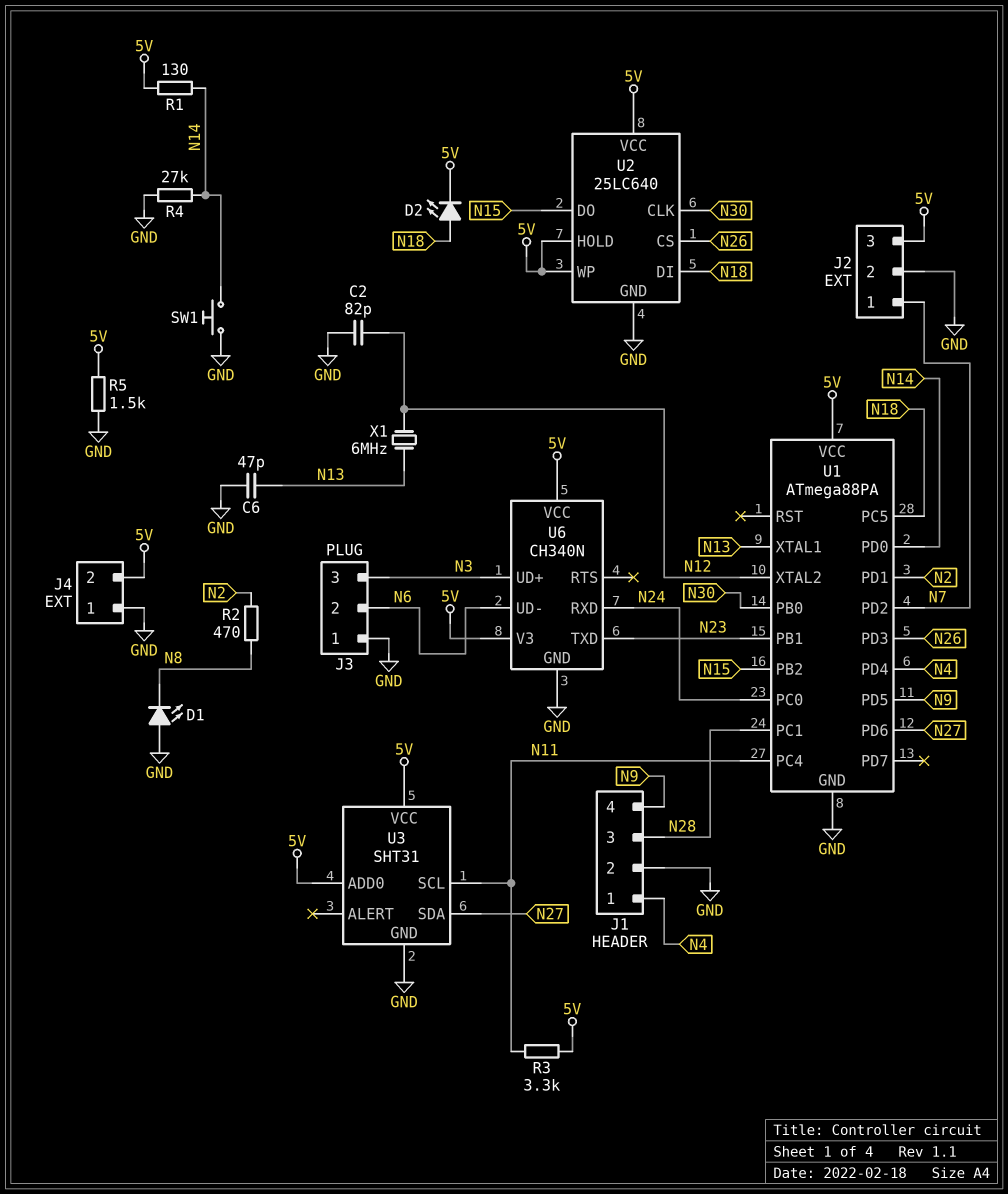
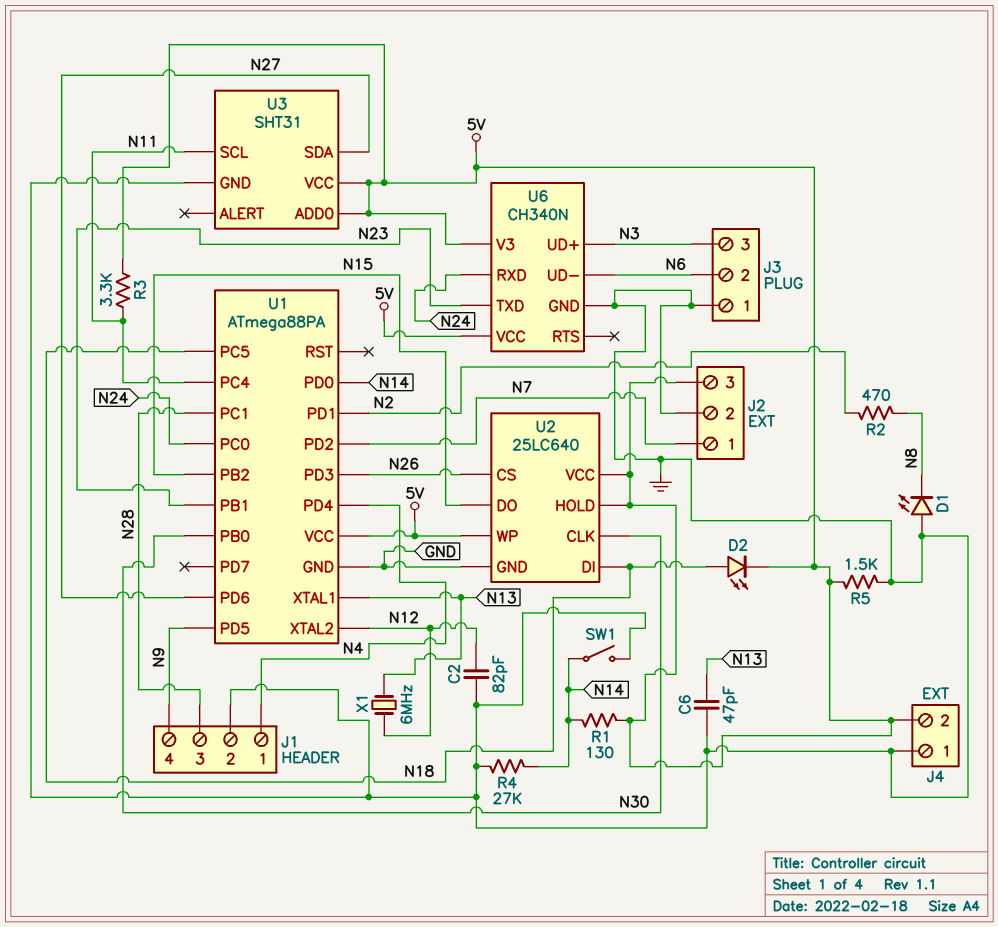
SW1: button (GND, N14) -> switch (GND, N14)

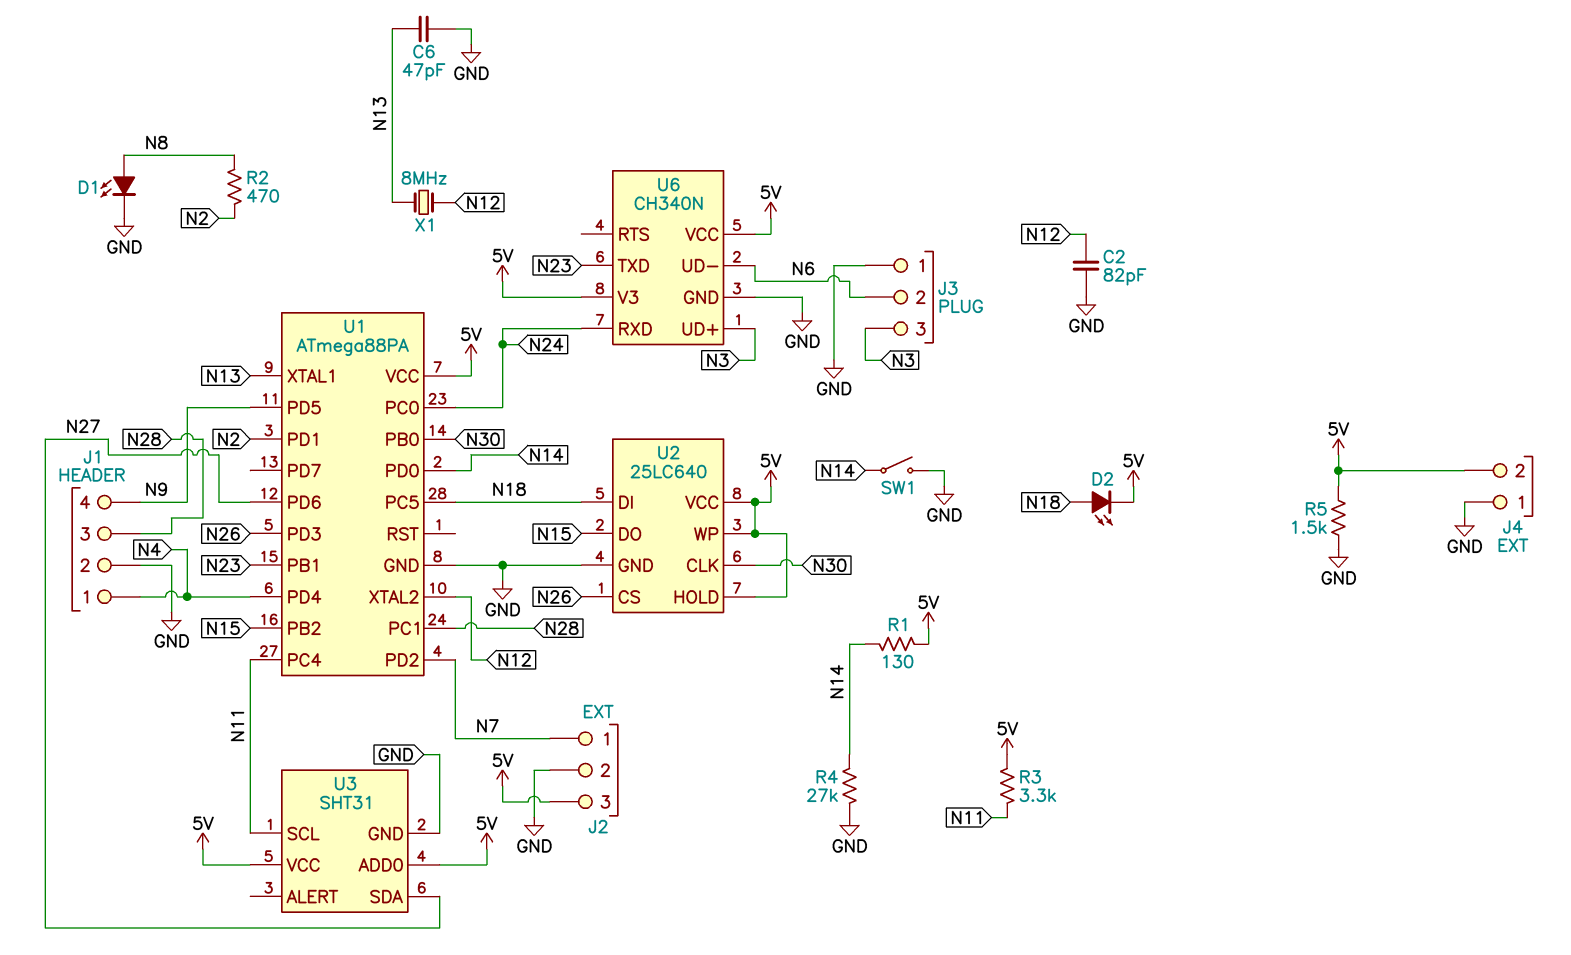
D1: LED (A GND, K N8) -> LED (A N8, K GND)
X1: 6MHz (N12, N13) -> 8MHz (N12, N13)

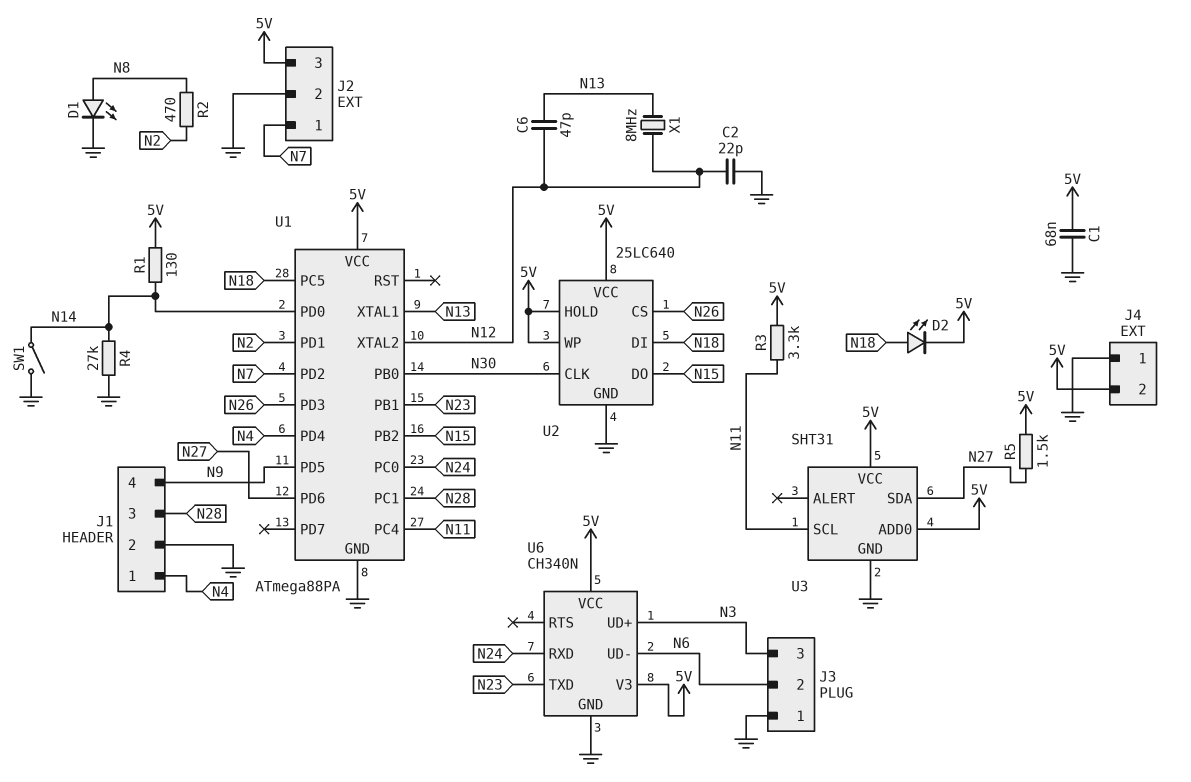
C1: none -> 68nF (5V, GND)
C2: 82pF (GND, N12) -> 22pF (GND, N12)
C6: 47pF (GND, N13) -> 47pF (N12, N13)
R5: 1.5k (5V, GND) -> 1.5k (5V, N27)

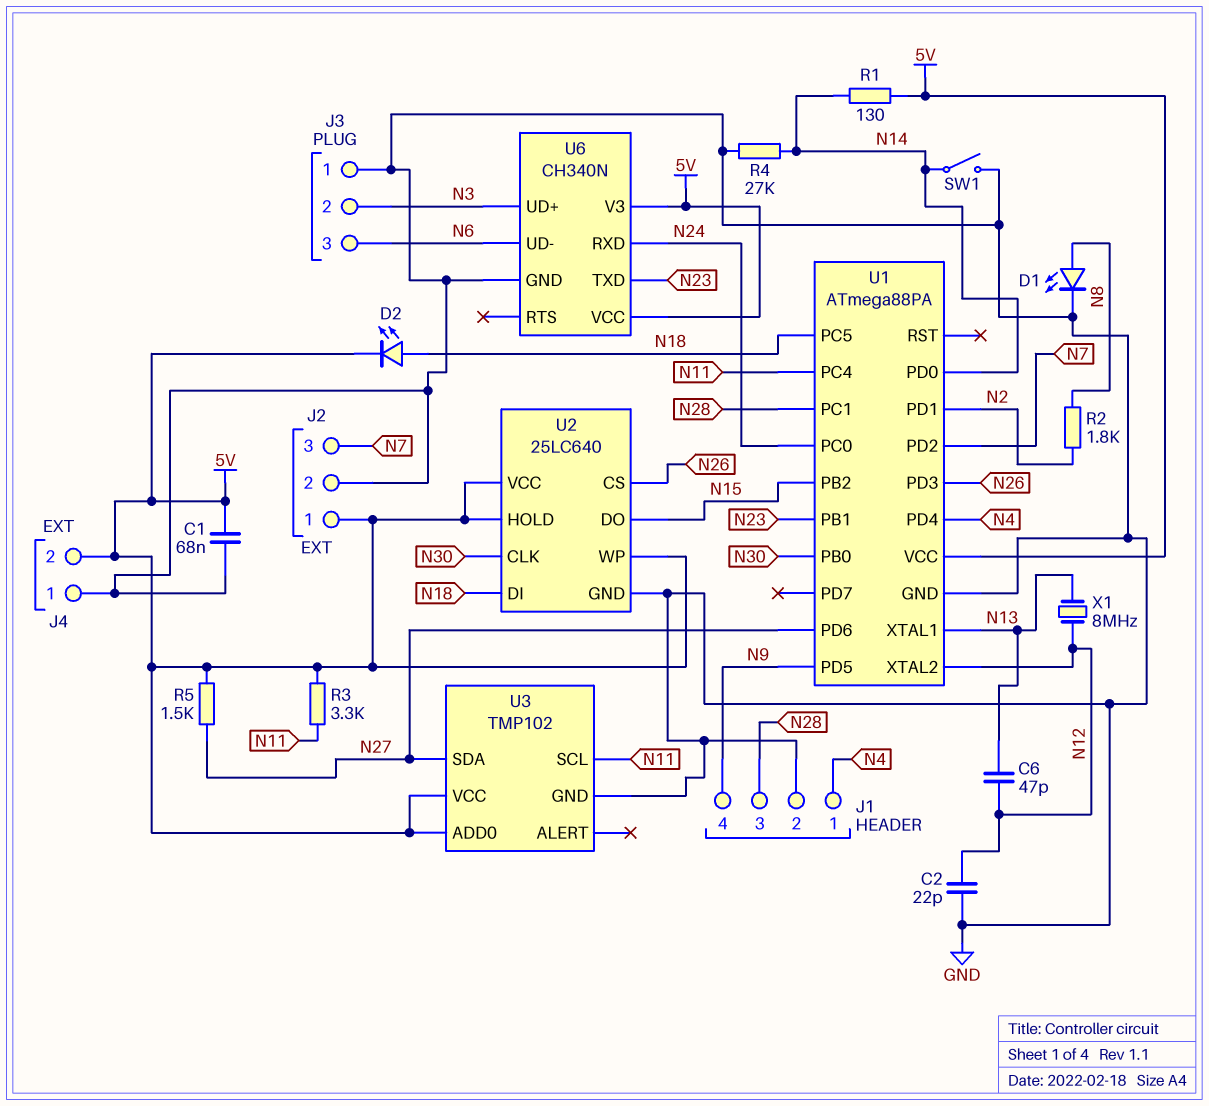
J2 pin 1: N7 -> 5V
J2 pin 3: 5V -> N7
J3 pin 2: N6 -> N3
J3 pin 3: N3 -> N6
R2: 470 (N2, N8) -> 1.8k (N2, N8)
U3: SHT31 -> TMP102

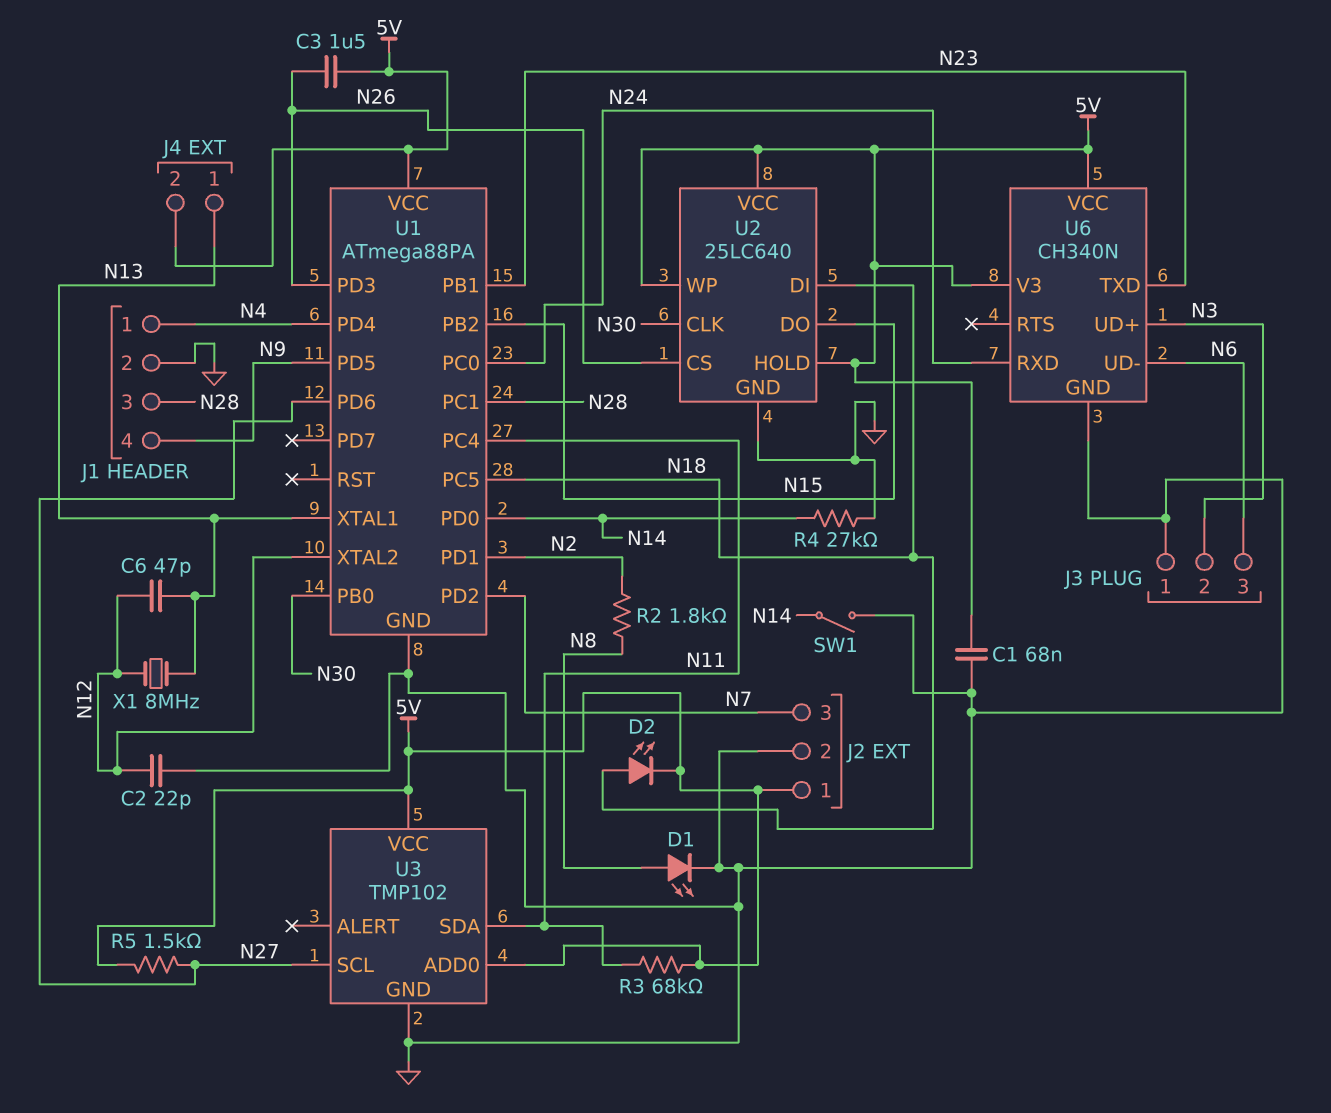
C3: none -> 1.5uF (5V, N26)
J4 pin 1: GND -> N13
R1: 130 (5V, N14) -> none
R3: 3.3k (5V, N11) -> 68k (5V, N11)
U3 pin SCL: N11 -> N27
U3 pin SDA: N27 -> N11

